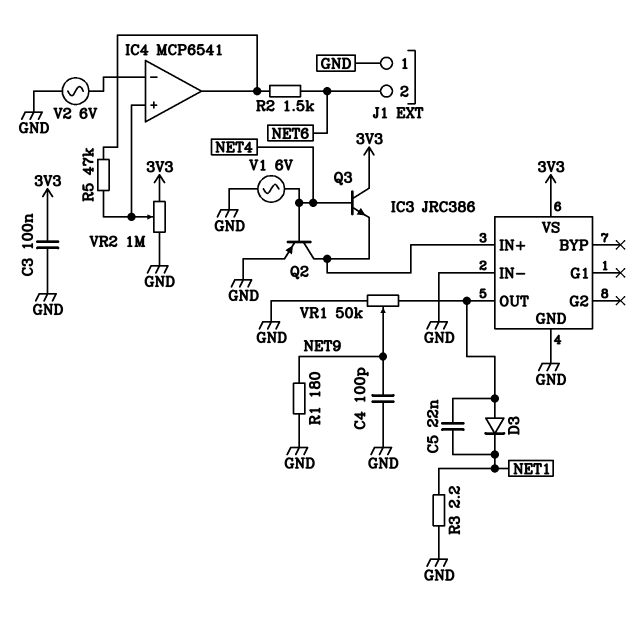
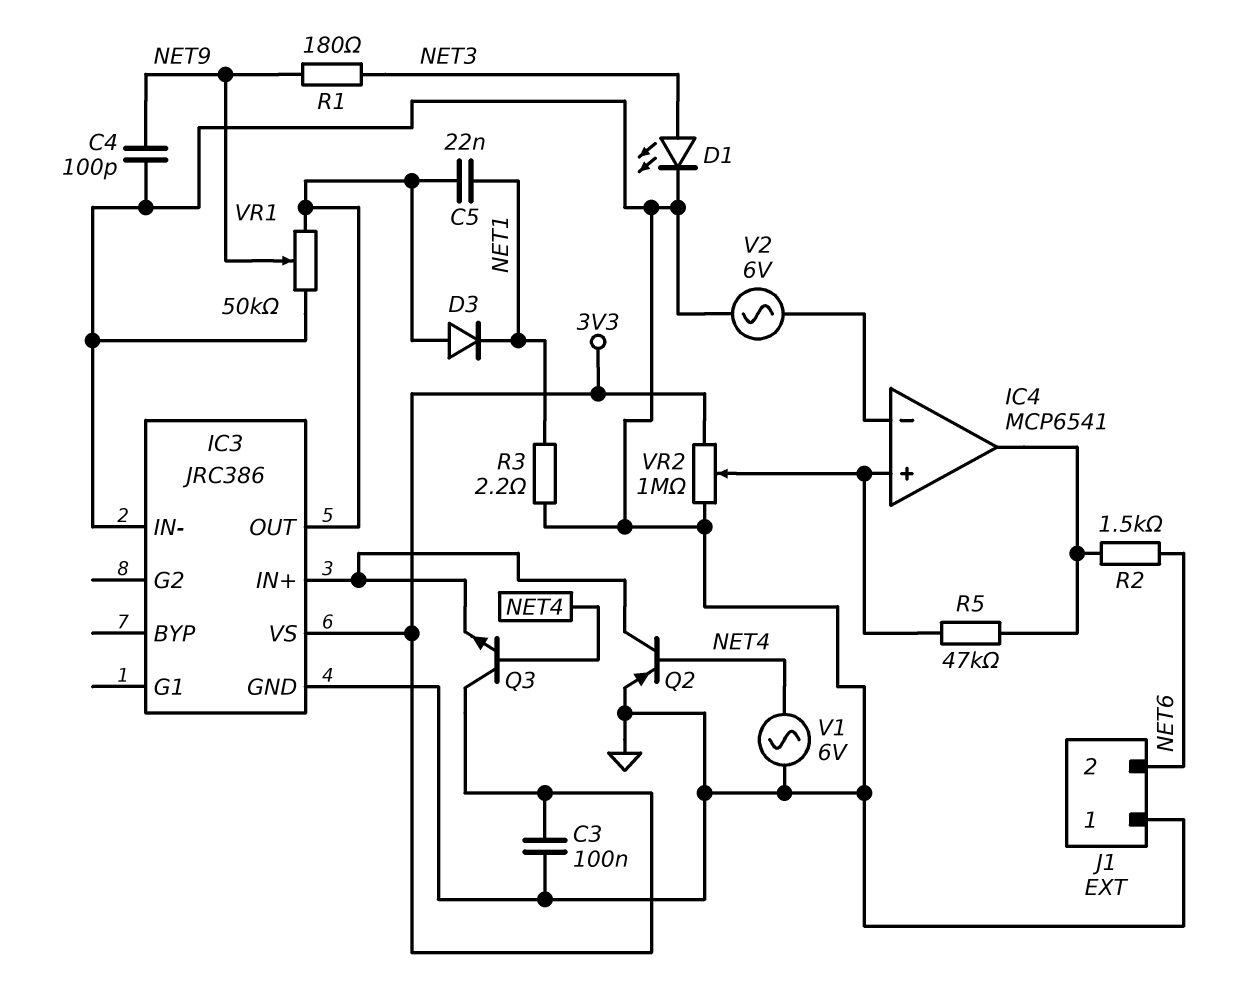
D1: none -> LED (A NET3, K GND)
R1: 180 (GND, NET9) -> 180 (NET3, NET9)

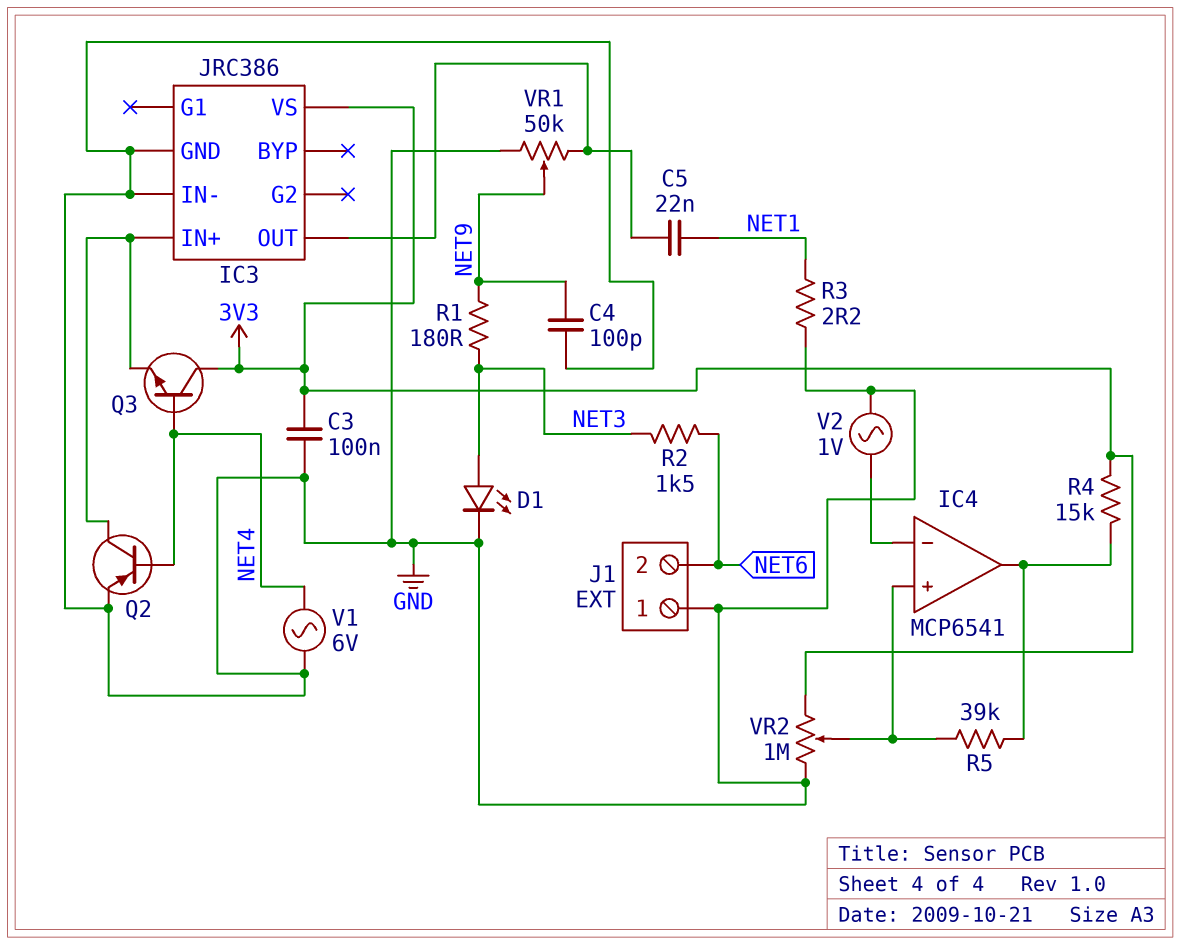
D3: diode (A IC3/OUT, K NET1) -> none
R2: 1.5k (IC4/out, NET6) -> 1.5k (NET3, NET6)
R4: none -> 15k (3V3, IC4/out)
R5: 47k (IC4/in+, IC4/out) -> 39k (IC4/in+, IC4/out)
V2: AC 6V (GND, IC4/in-) -> AC 1V (GND, IC4/in-)

